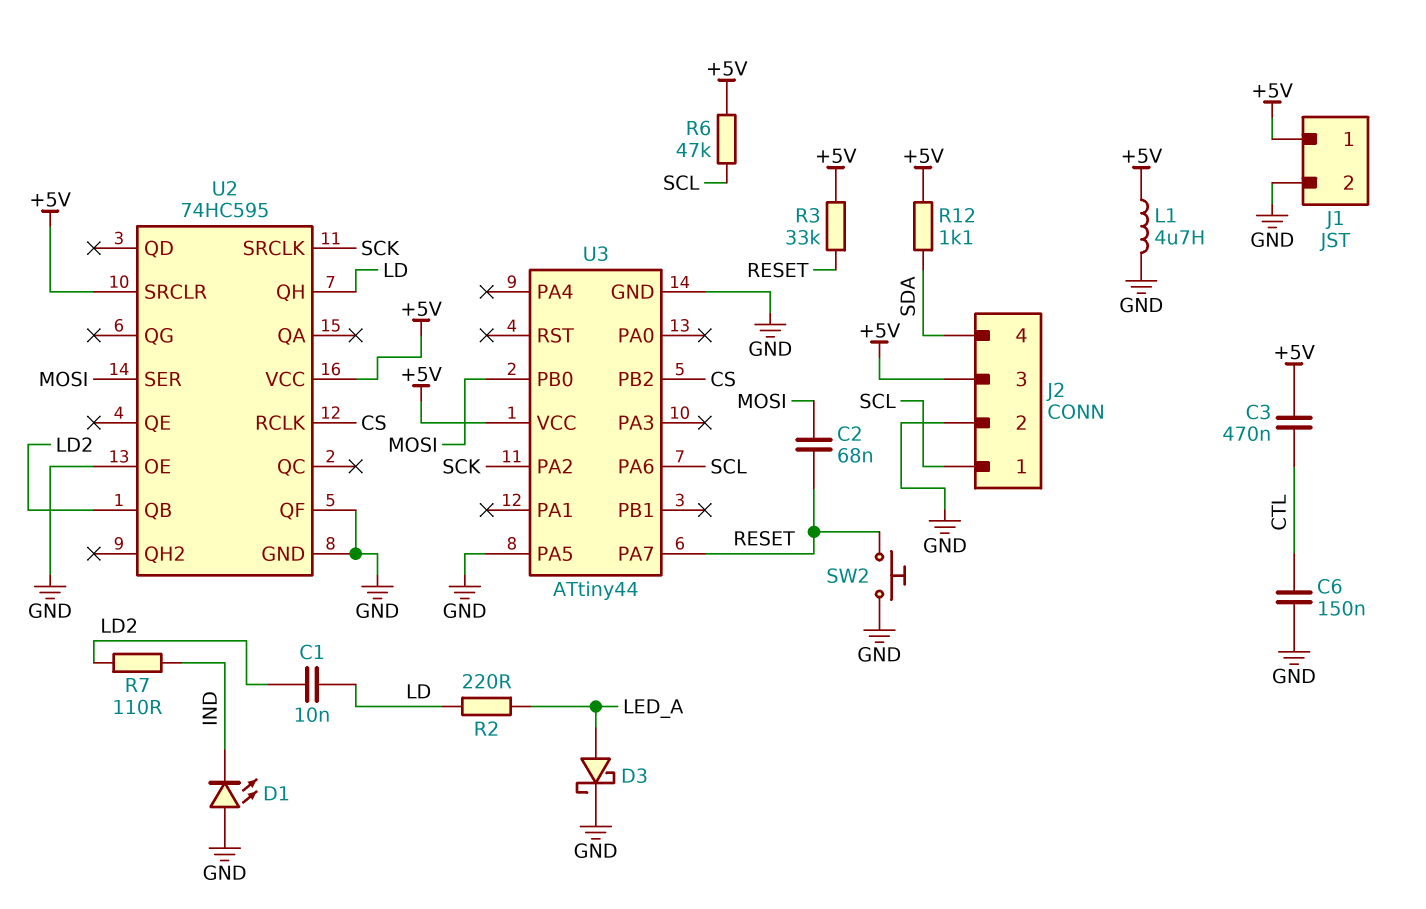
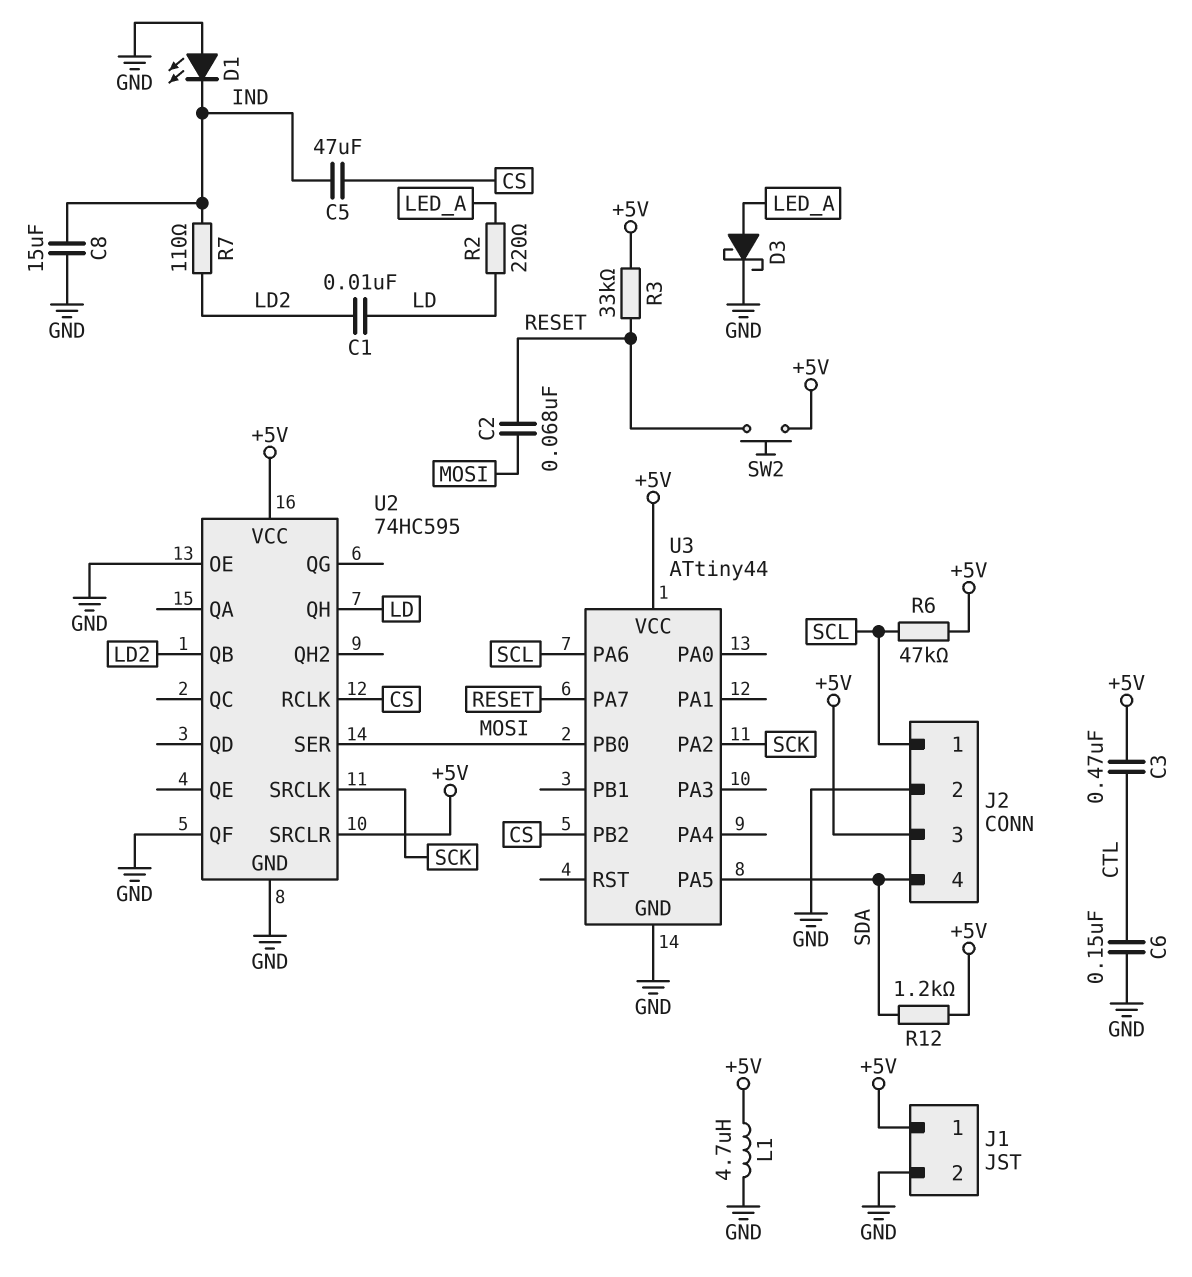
C5: none -> 47uF (CS, IND)
C8: none -> 15uF (GND, IND)
R12: 1.1k (+5V, SDA) -> 1.2k (+5V, SDA)
SW2: button (GND, RESET) -> button (+5V, RESET)
U3 pin PA5: GND -> SDA

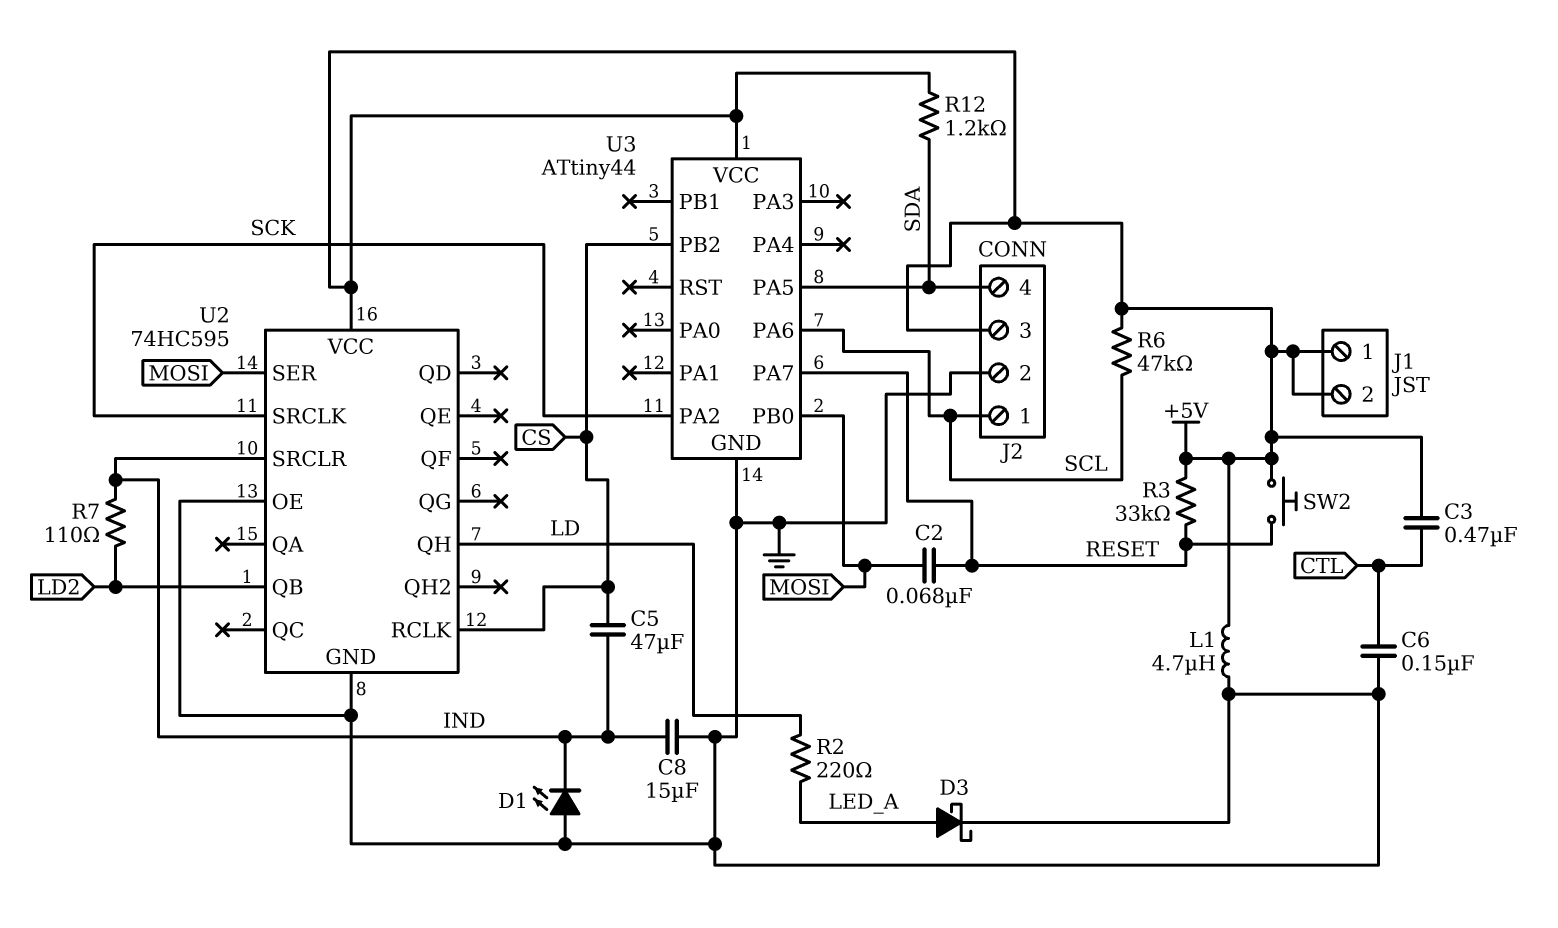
C1: 10nF (LD, LD2) -> none
J1 pin 2: GND -> +5V
U2 pin QF: GND -> none
U2 pin SRCLR: +5V -> IND

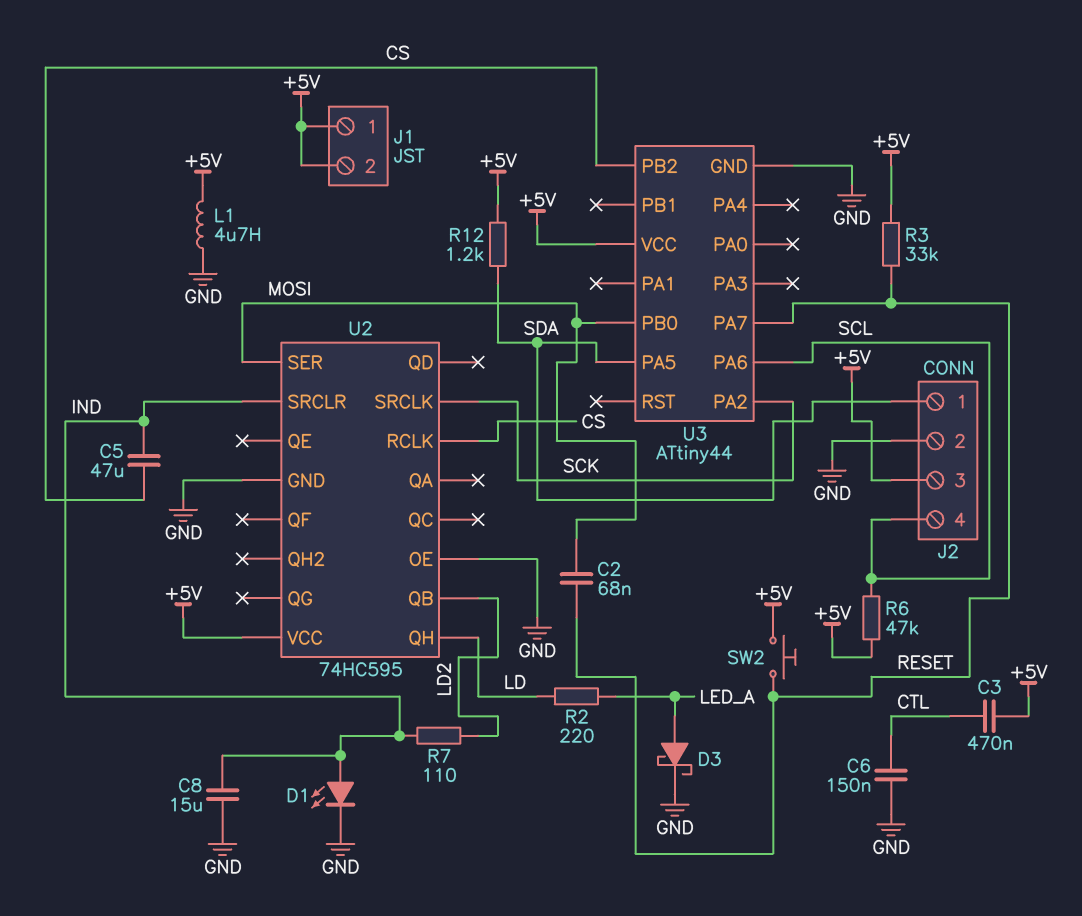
D1: LED (A GND, K IND) -> LED (A IND, K GND)
J2 pin 1: SCL -> SDA
J2 pin 4: SDA -> SCL

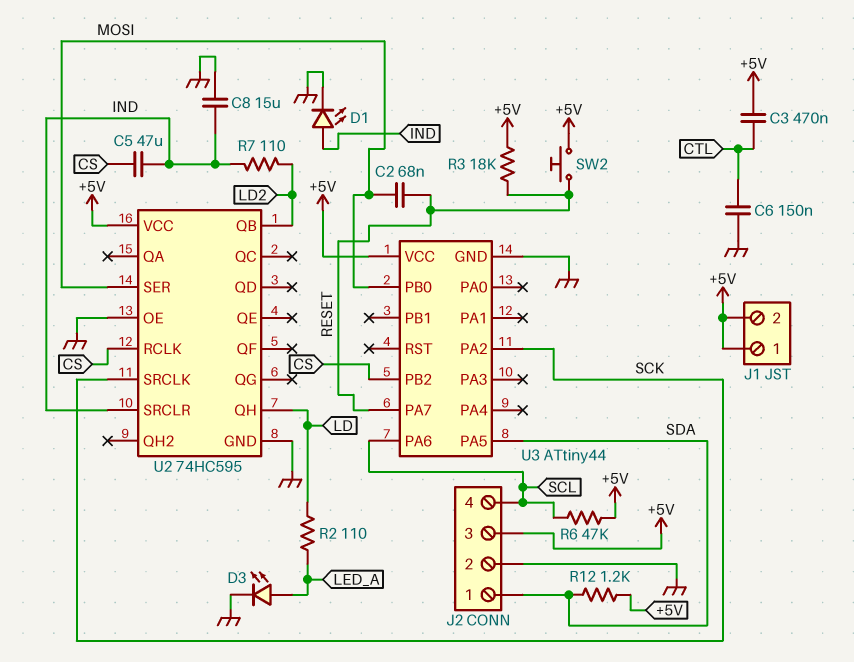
D3: schottky (A LED_A, K GND) -> LED (A LED_A, K GND)
L1: 4.7uH (+5V, GND) -> none
R2: 220 (LD, LED_A) -> 110 (LD, LED_A)
R3: 33k (+5V, RESET) -> 18k (+5V, RESET)

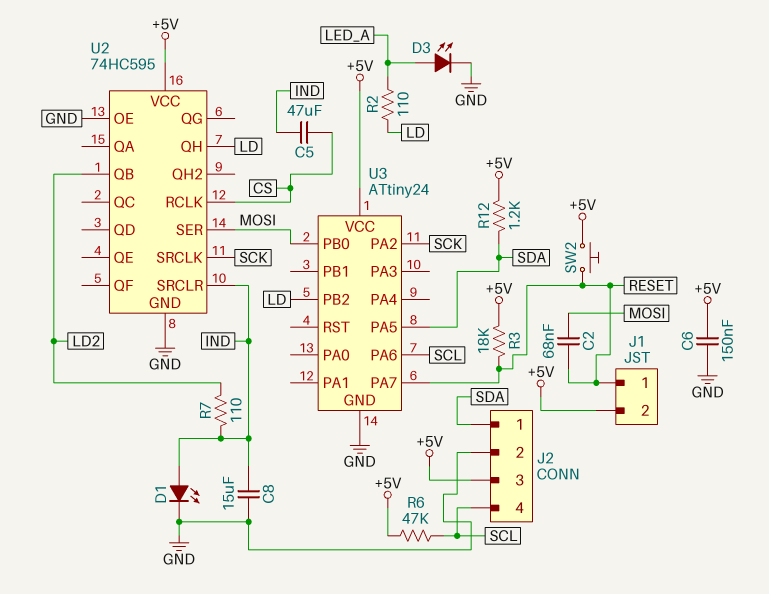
C3: 470nF (+5V, CTL) -> none
C6: 150nF (CTL, GND) -> 150nF (+5V, GND)
J1 pin 1: +5V -> RESET
U3: ATtiny44 -> ATtiny24
U3 pin PB2: CS -> LD

